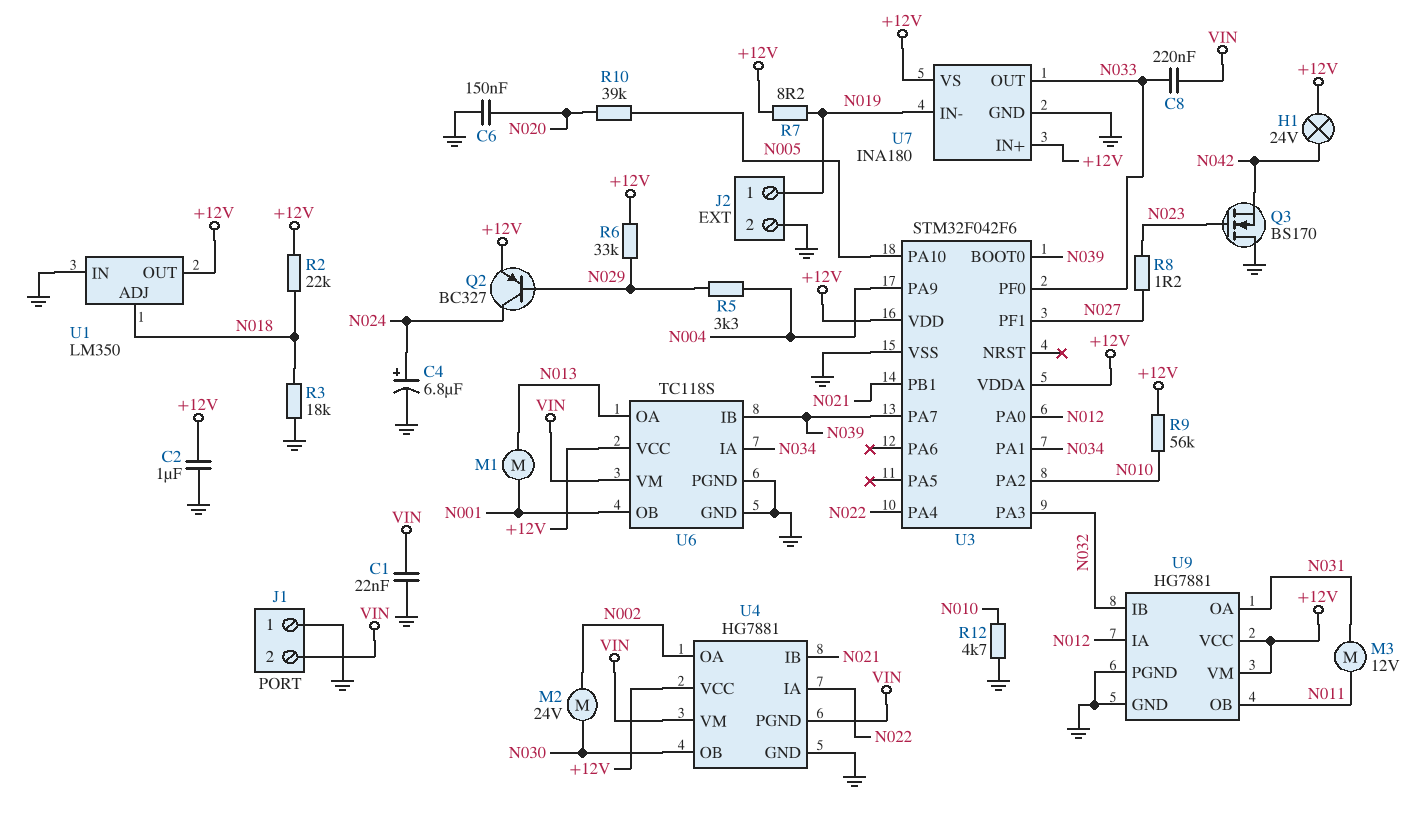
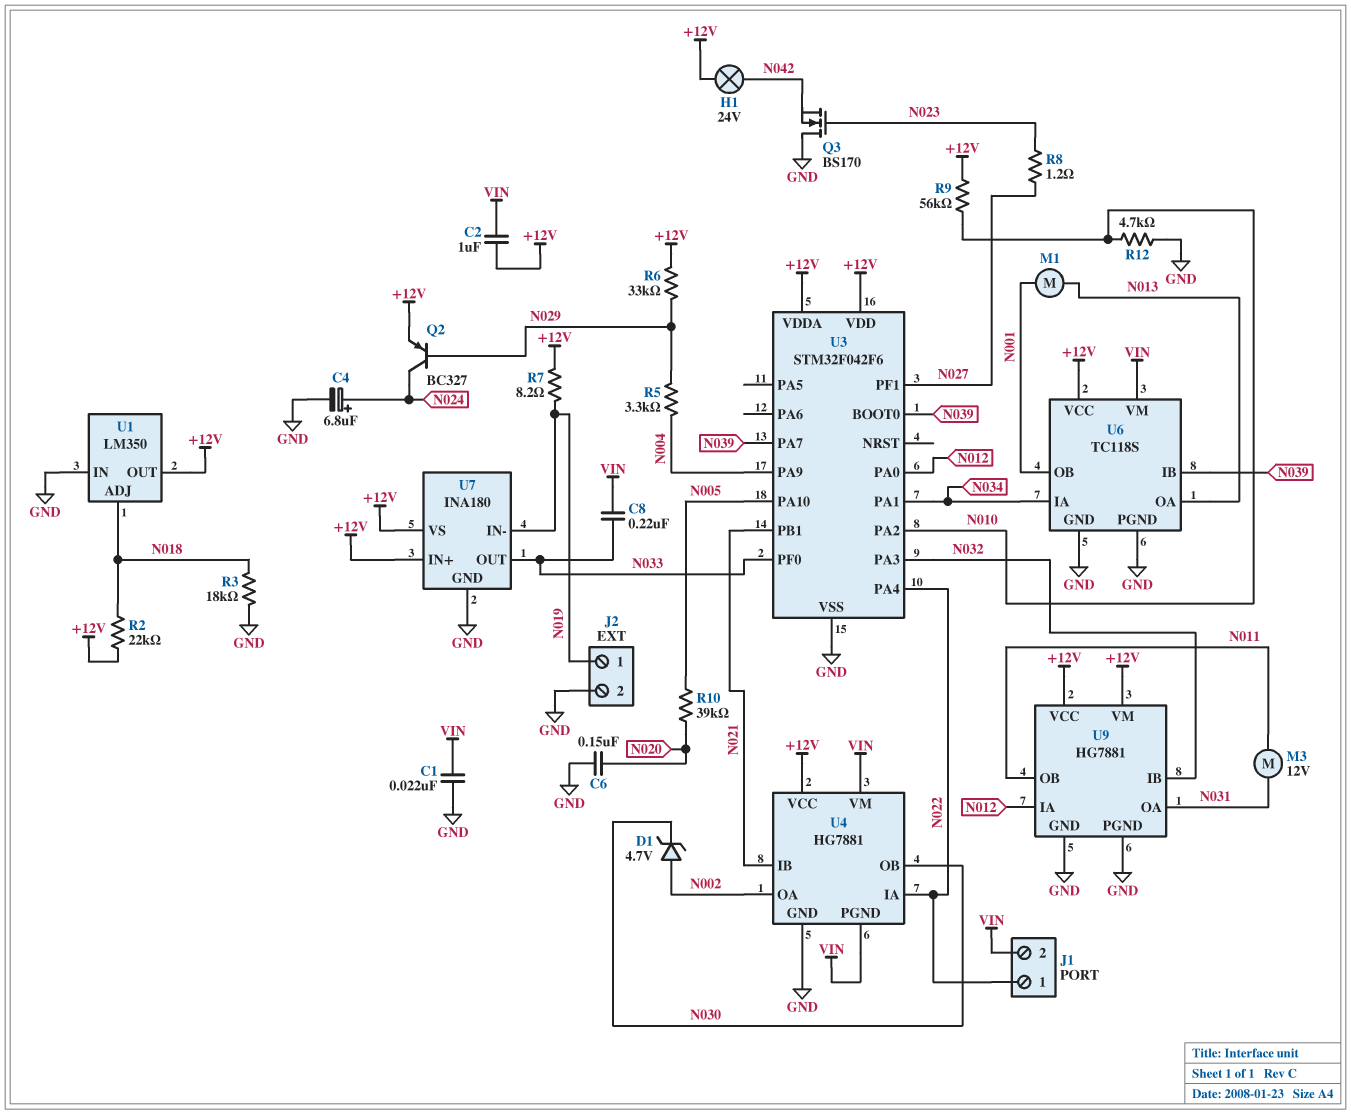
C2: 1uF (+12V, GND) -> 1uF (+12V, VIN)
D1: none -> zener 4.7V (A N002, K N030)
J1 pin 1: GND -> N022
M2: motor 24V (N002, N030) -> none

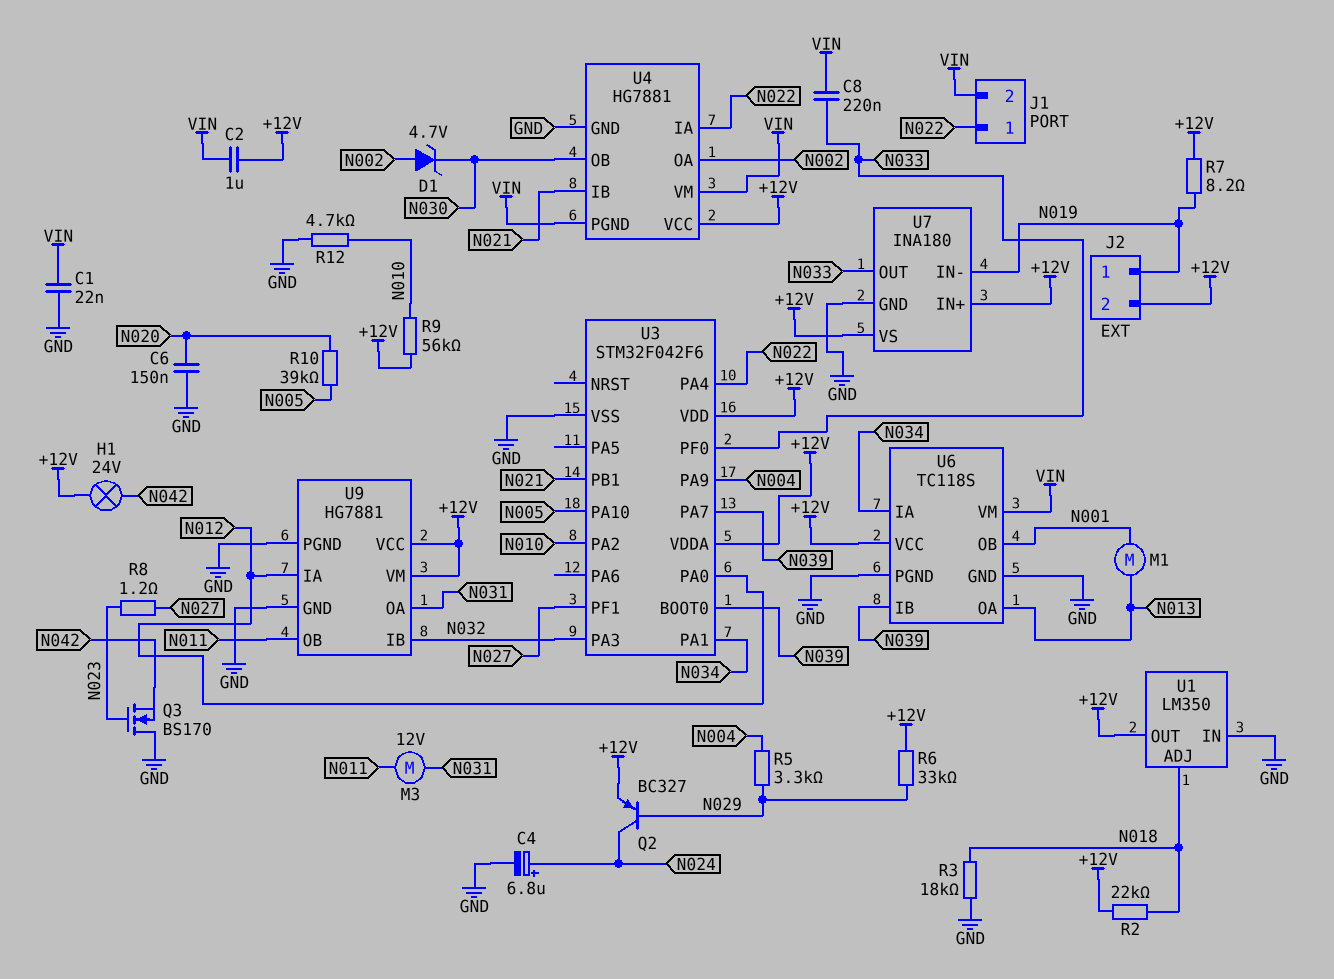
J2 pin 2: GND -> +12V

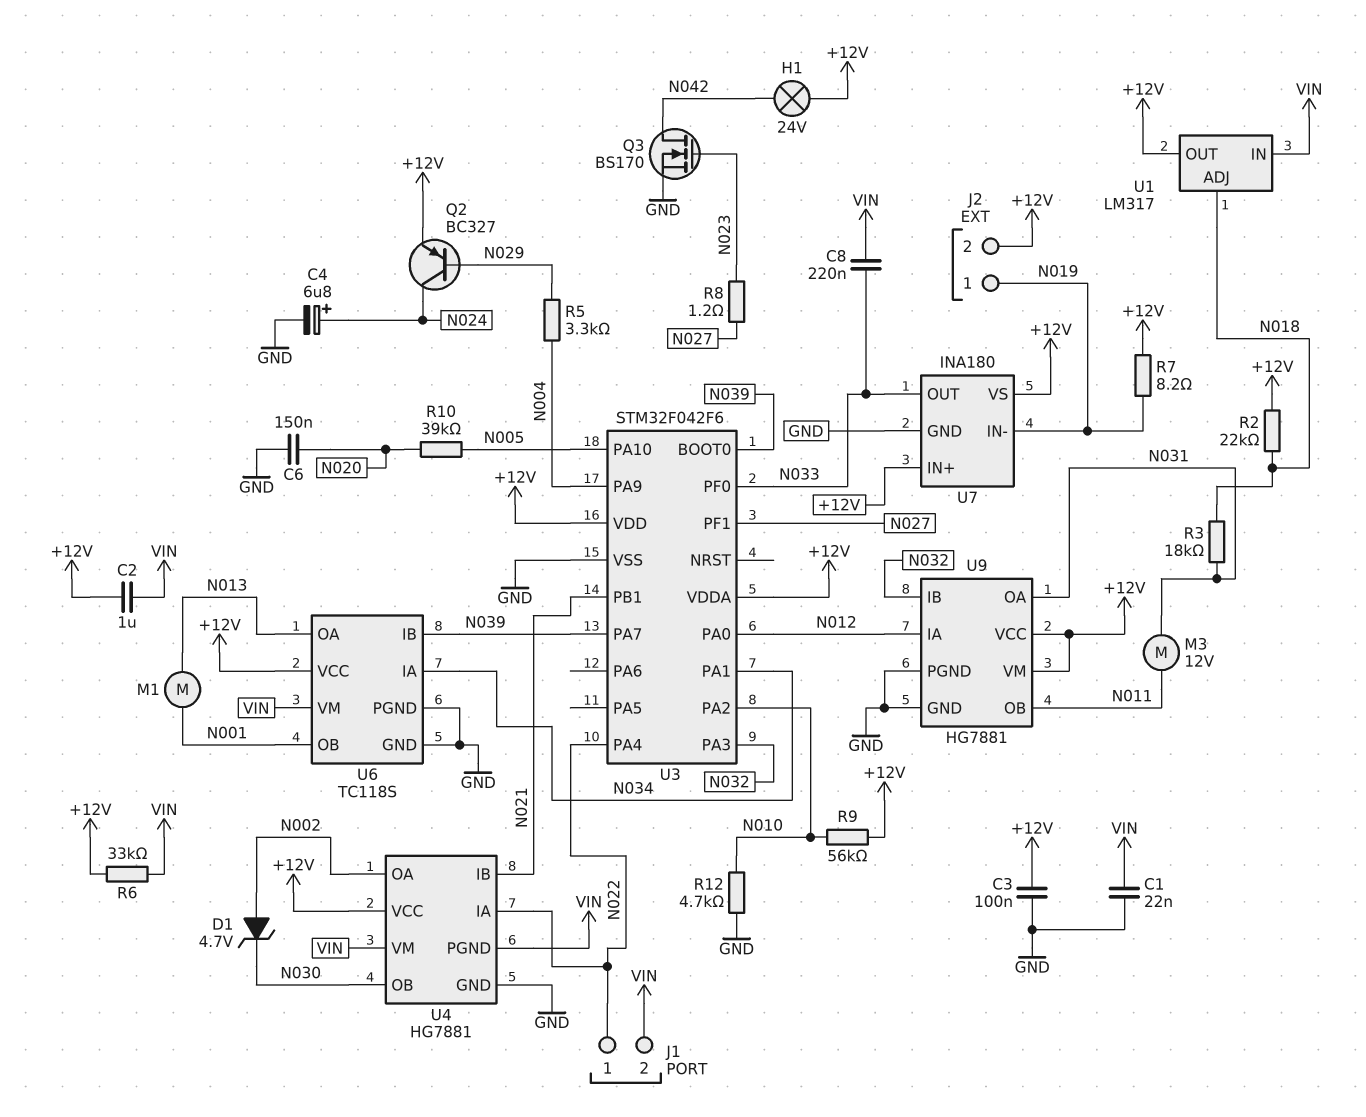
C3: none -> 100nF (+12V, GND)
Q3: NMOS BS170 (G N023, D GND, S N042) -> NMOS BS170 (G N023, D N042, S GND)
R3: 18k (GND, N018) -> 18k (N018, N031)
R6: 33k (+12V, N029) -> 33k (+12V, VIN)
U1: LM350 -> LM317
U1 pin IN: GND -> VIN

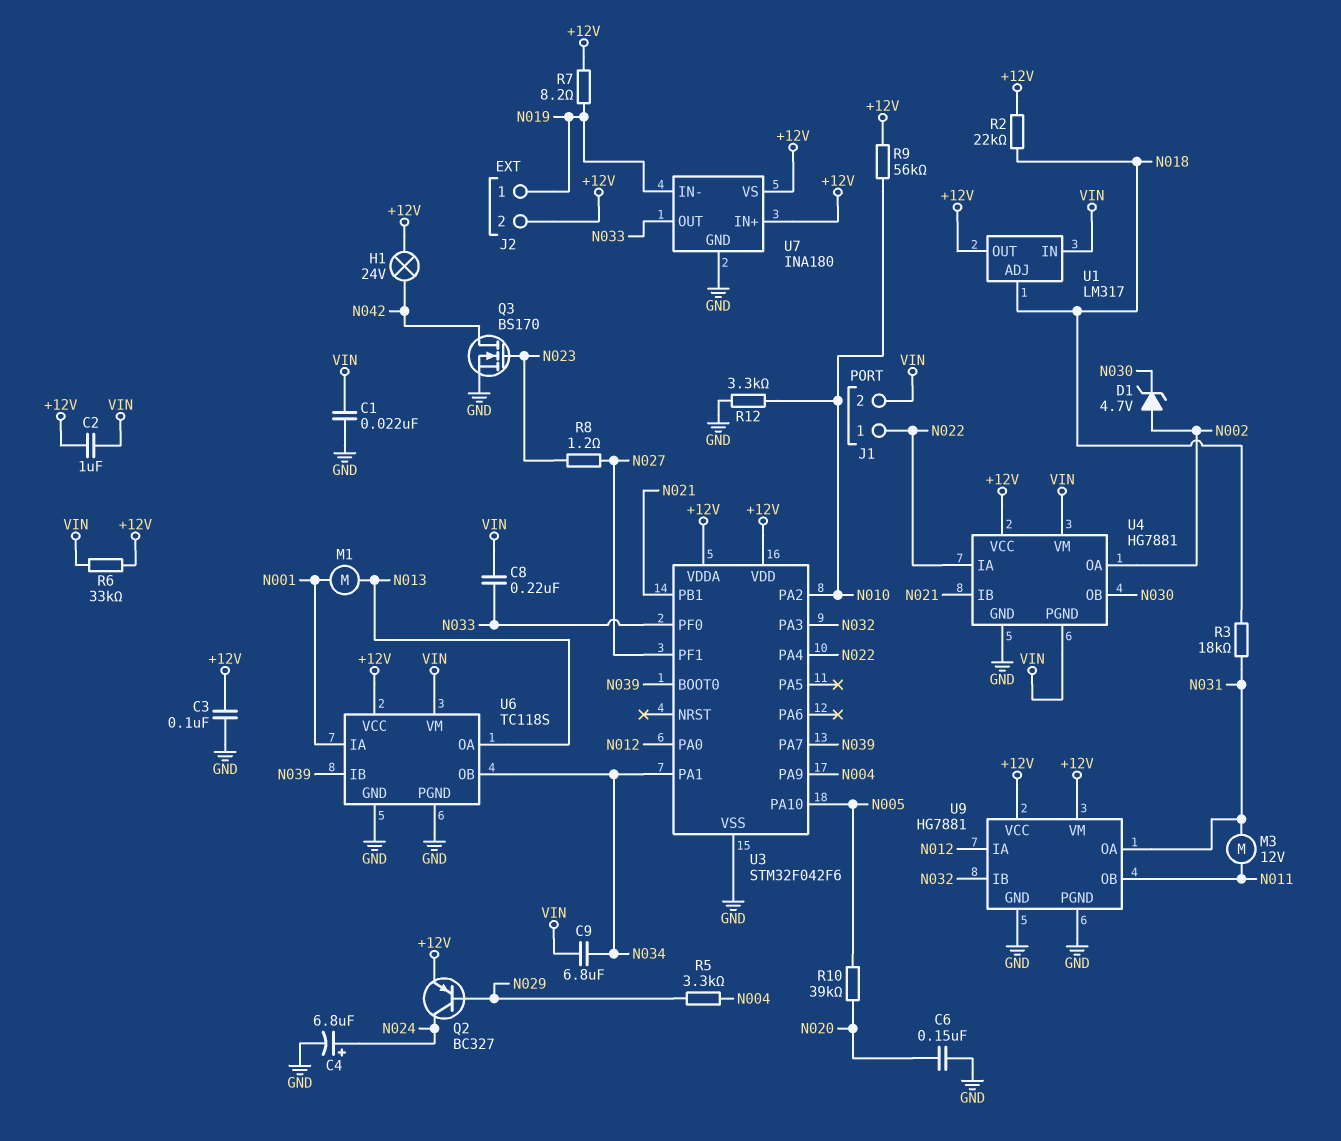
C9: none -> 6.8uF (N034, VIN)
R12: 4.7k (GND, N010) -> 3.3k (GND, N010)
U6 pin IA: N034 -> N001
U6 pin OB: N001 -> N034

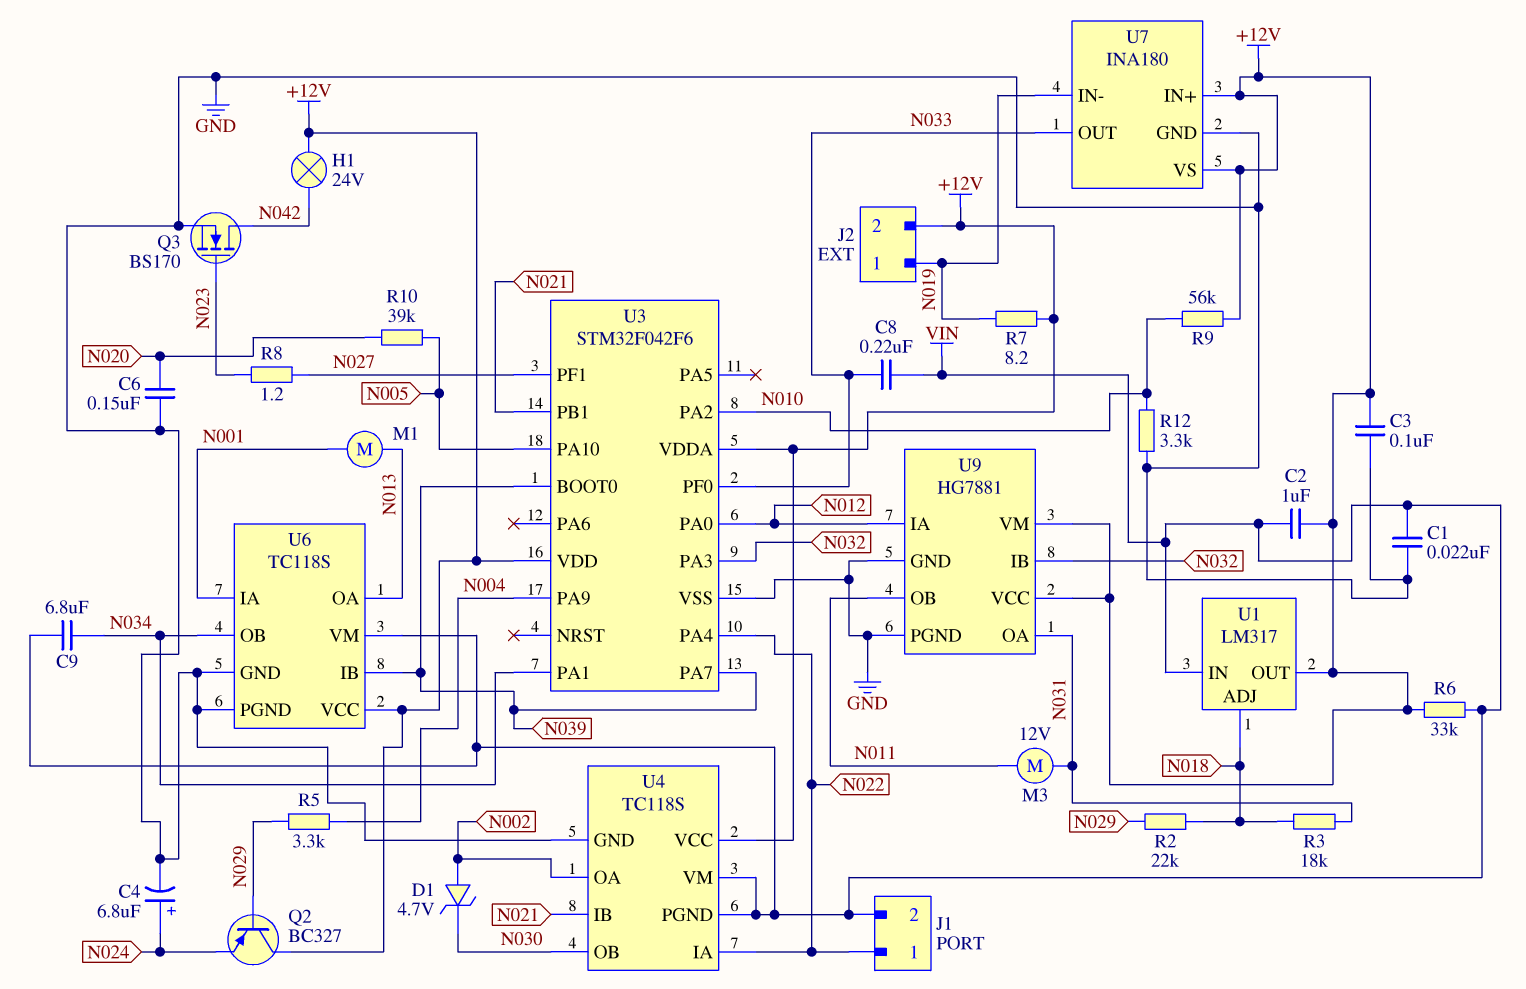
Q2: PNP BC327 (B N029, C N024, E +12V) -> PNP BC327 (B N029, C +12V, E N024)
R2: 22k (+12V, N018) -> 22k (N018, N029)
U4: HG7881 -> TC118S

